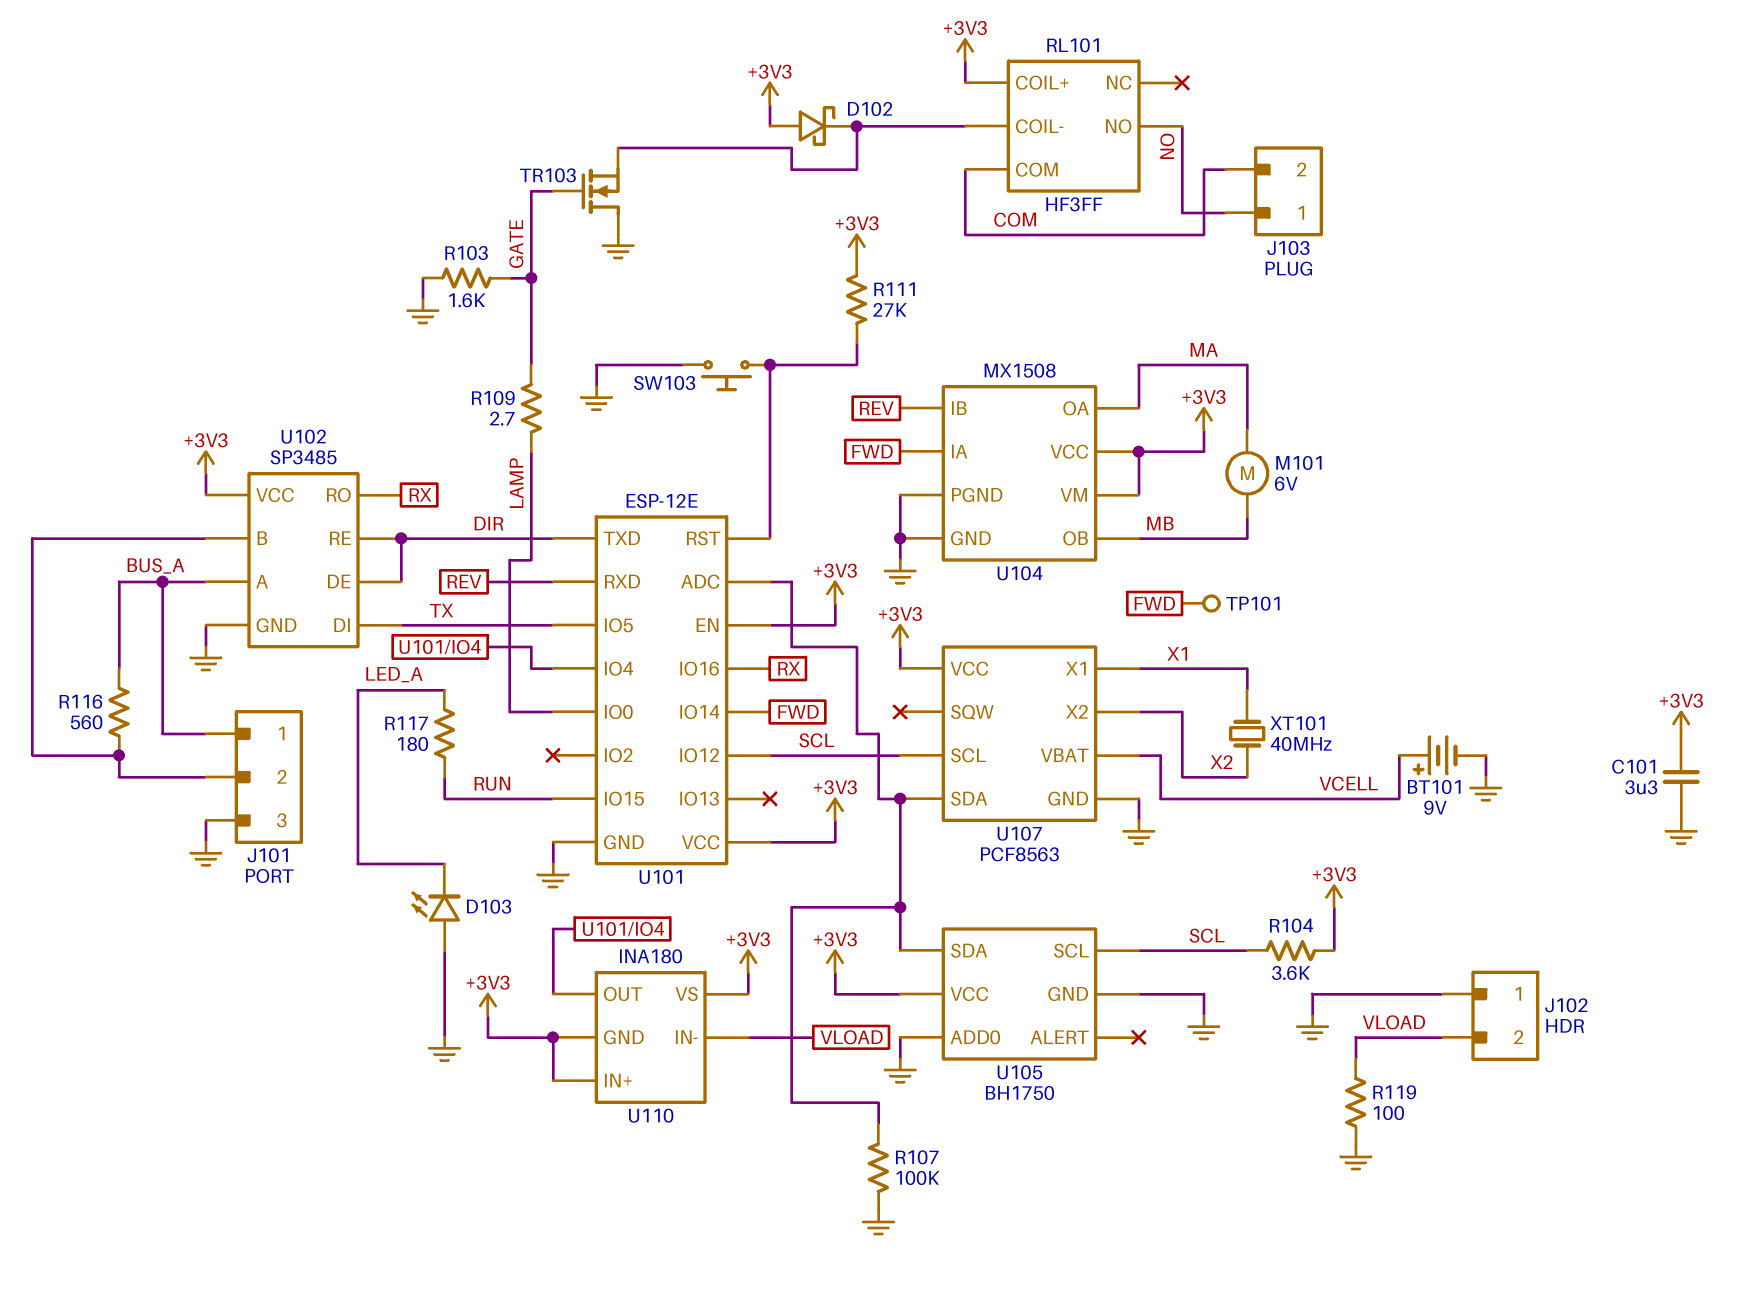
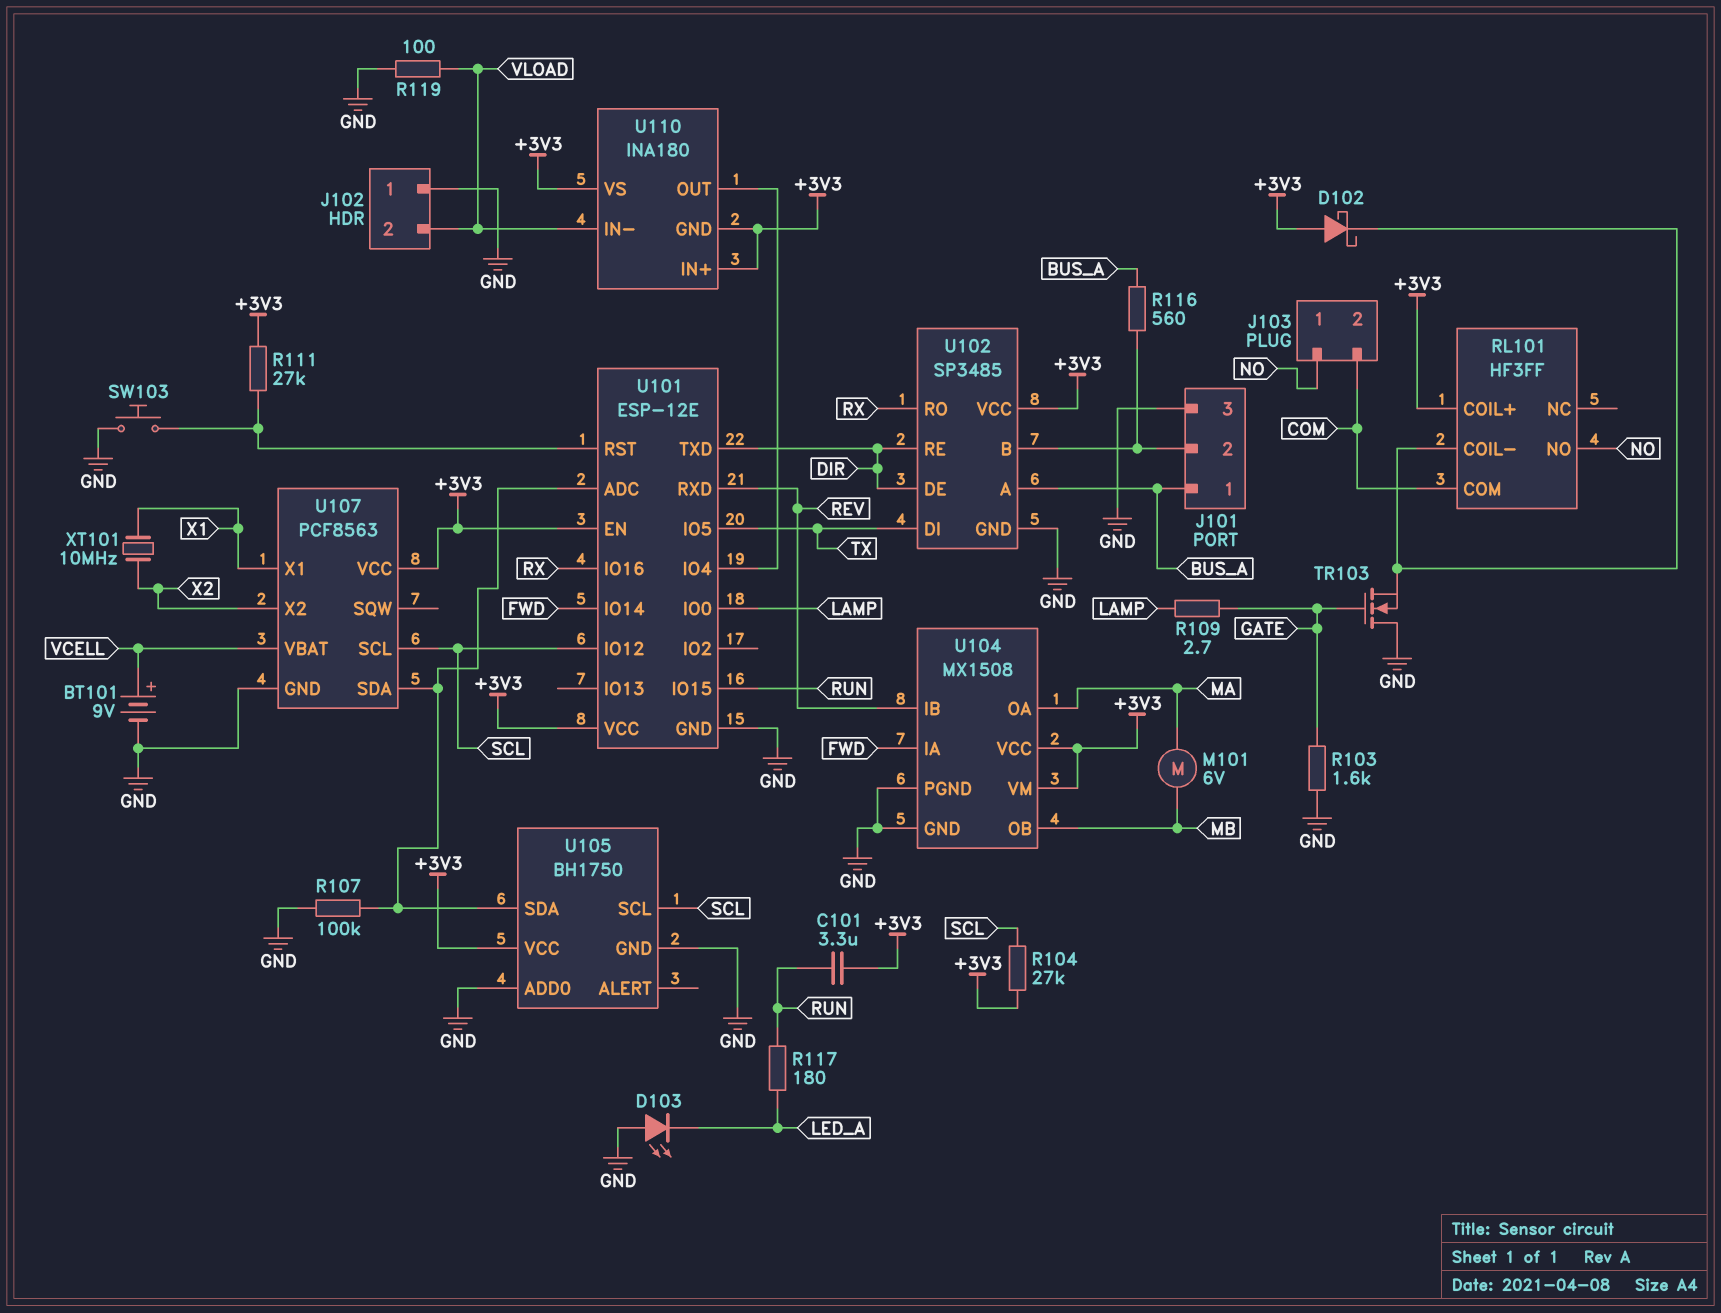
C101: 3.3uF (+3V3, GND) -> 3.3uF (+3V3, RUN)
R104: 3.6k (+3V3, SCL) -> 27k (+3V3, SCL)
TP101: test point (FWD) -> none
XT101: 40MHz (X1, X2) -> 10MHz (X1, X2)

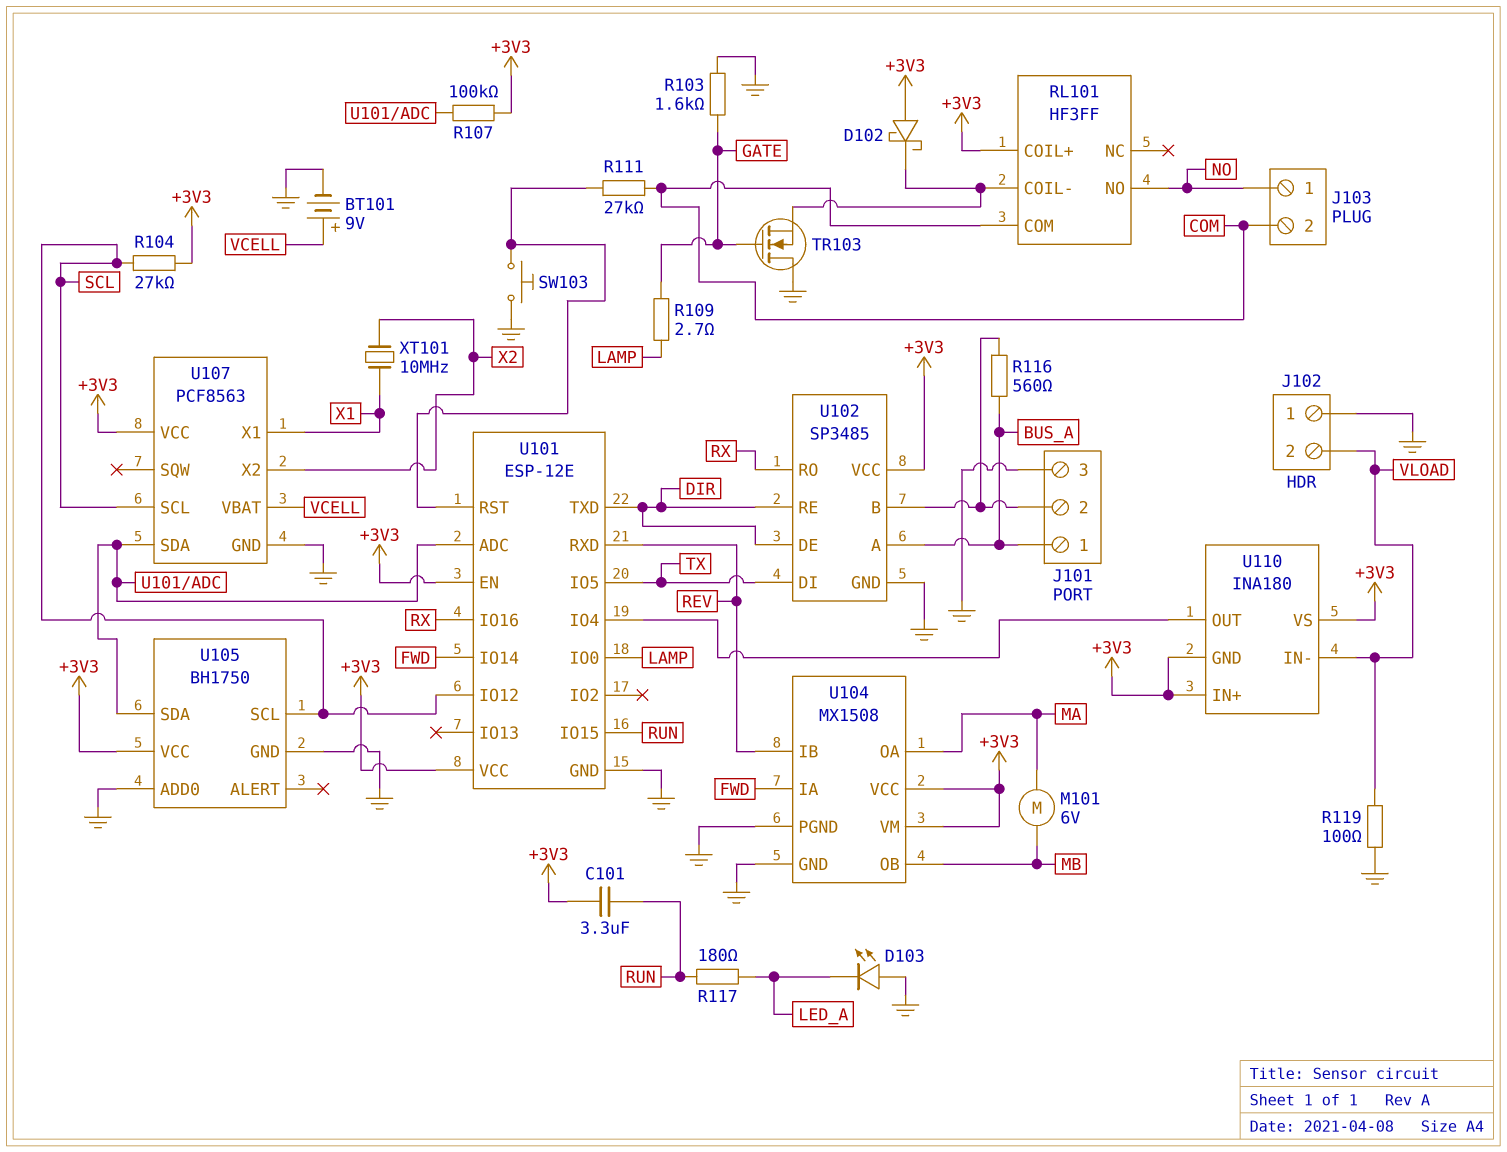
R107: 100k (GND, U101/ADC) -> 100k (+3V3, U101/ADC)
R111: 27k (+3V3, U101/RST) -> 27k (COM, U101/RST)

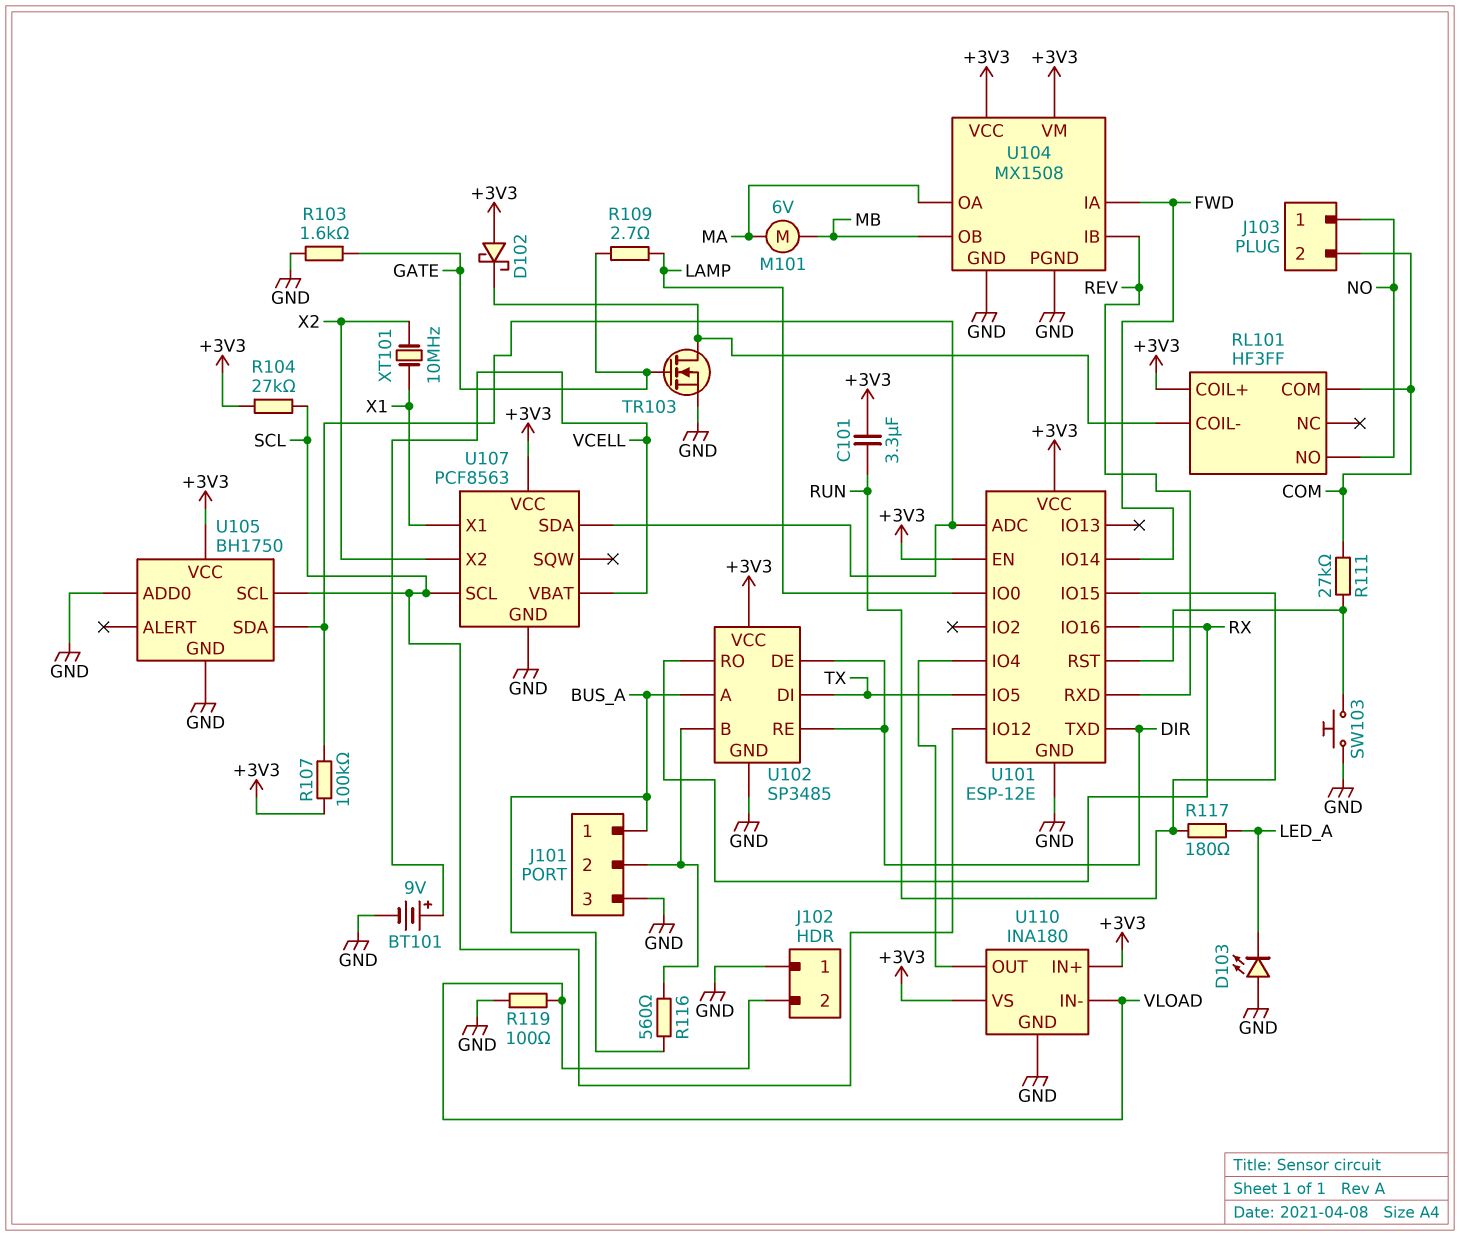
TR103: NMOS (G GATE, D GND, S RL101/COIL-) -> NMOS (G GATE, D RL101/COIL-, S GND)
U110 pin GND: +3V3 -> GND

